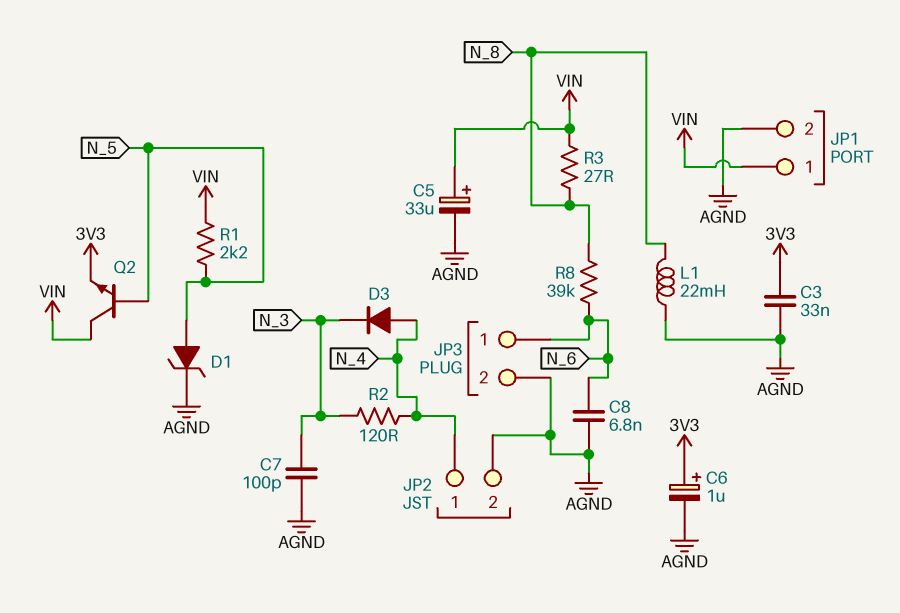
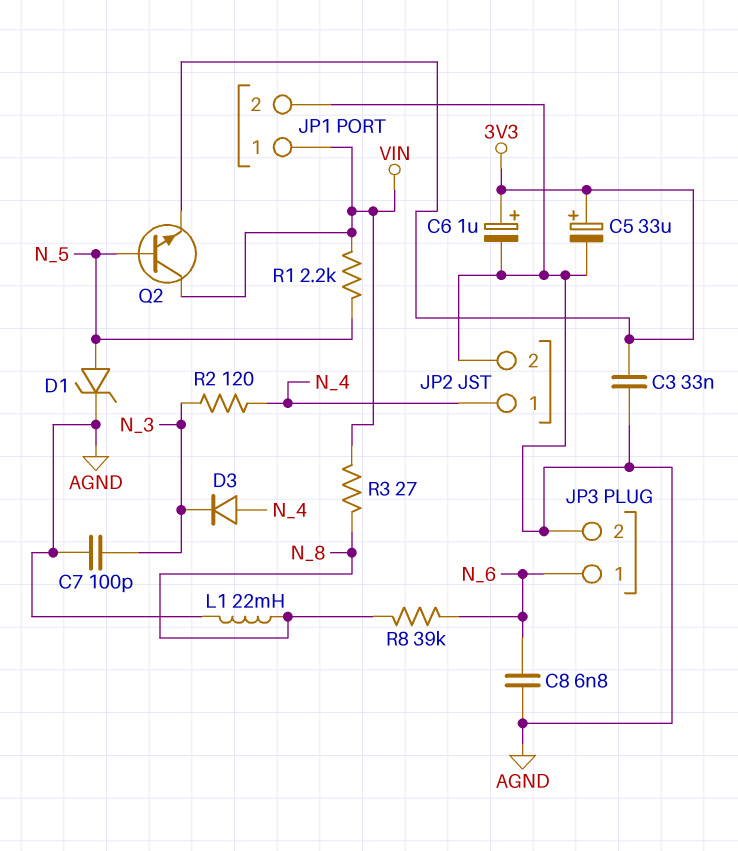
C5: 33uF (plus VIN, minus AGND) -> 33uF (plus 3V3, minus AGND)

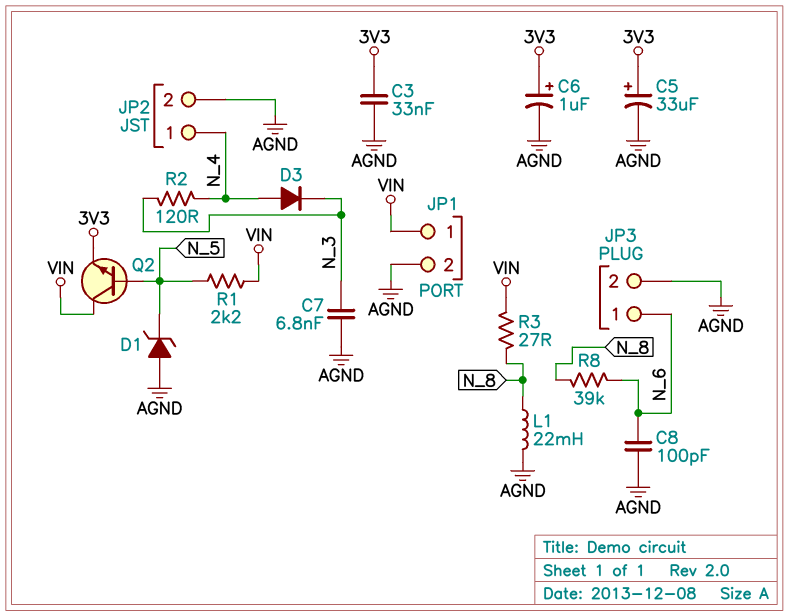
C7: 100pF (AGND, N_3) -> 6.8nF (AGND, N_3)
C8: 6.8nF (AGND, N_6) -> 100pF (AGND, N_6)
D1: zener (A N_5, K AGND) -> zener (A AGND, K N_5)

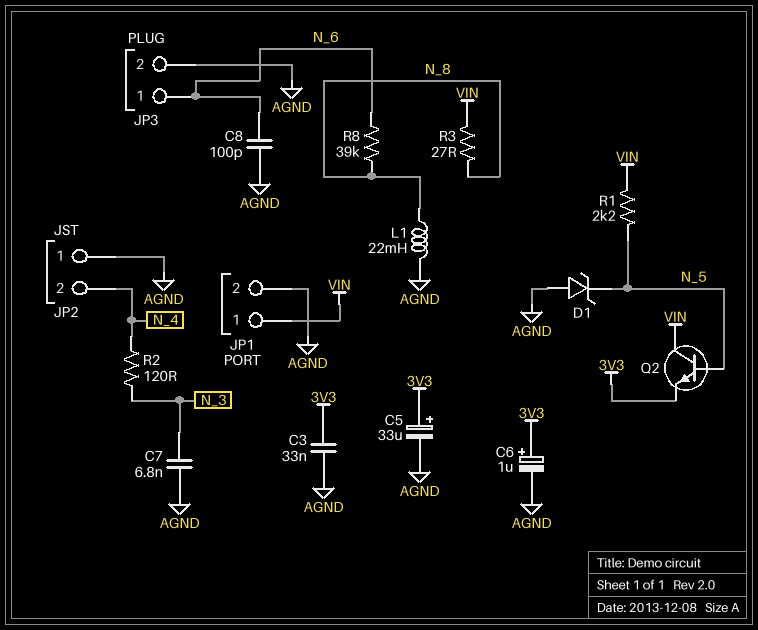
D3: diode (A N_4, K N_3) -> none
JP2 pin 1: N_4 -> AGND
JP2 pin 2: AGND -> N_4

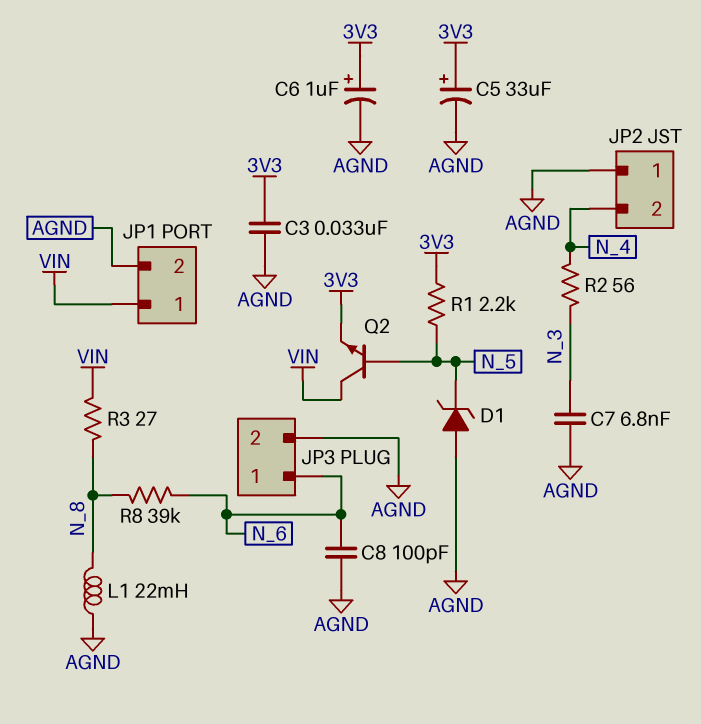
R1: 2.2k (N_5, VIN) -> 2.2k (3V3, N_5)
R2: 120 (N_3, N_4) -> 56 (N_3, N_4)

